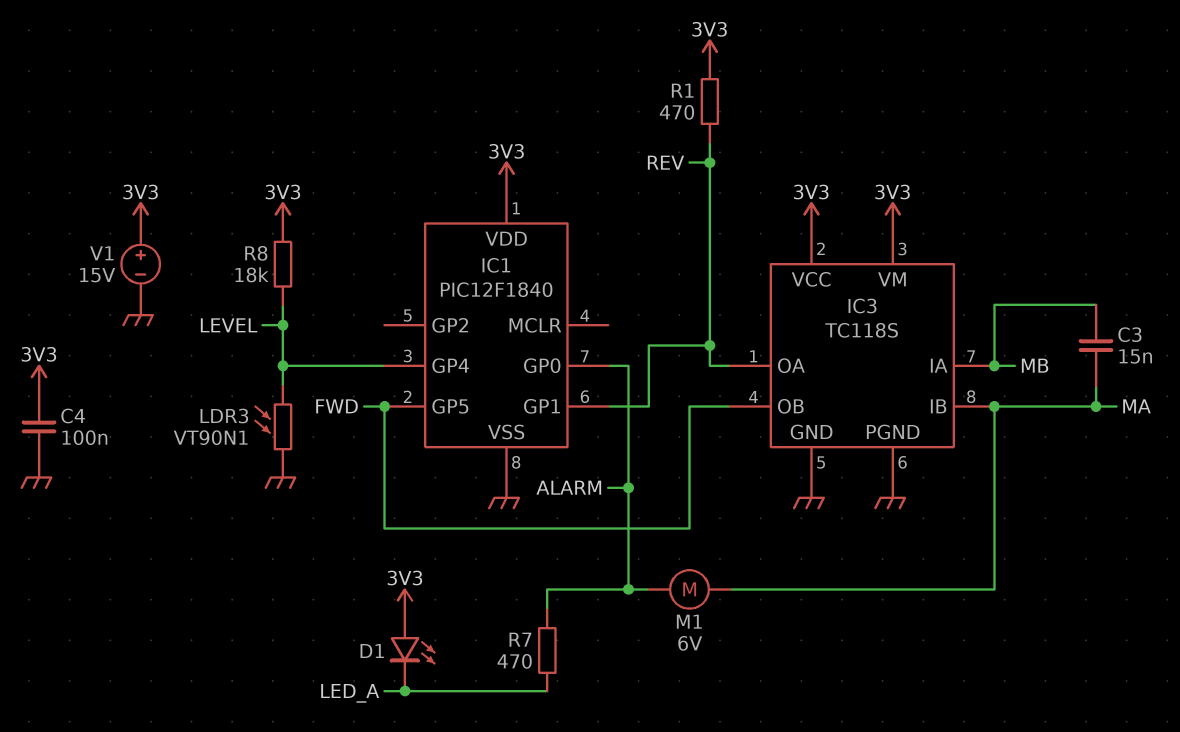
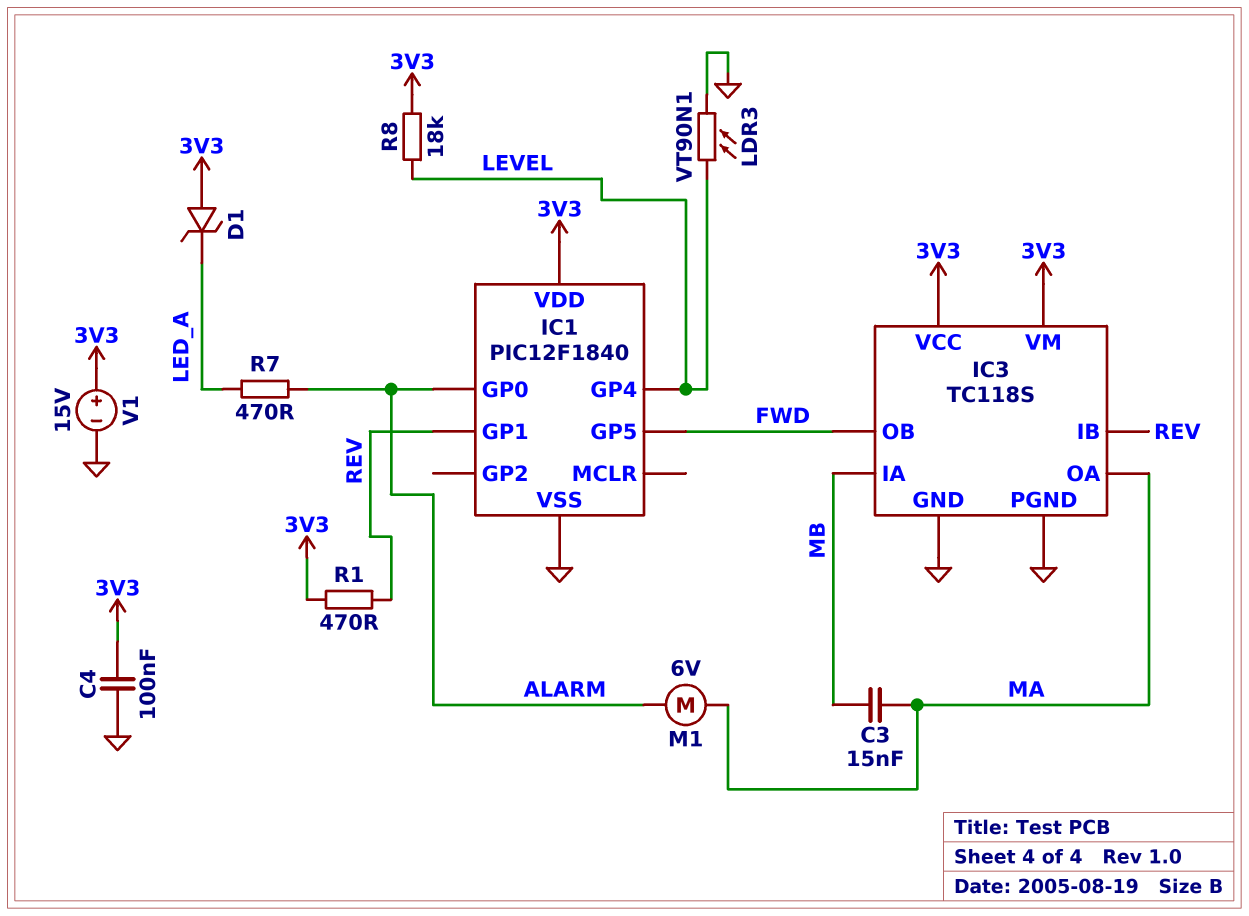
D1: LED (A 3V3, K LED_A) -> zener (A 3V3, K LED_A)
IC3 pin IB: MA -> REV
IC3 pin OA: REV -> MA

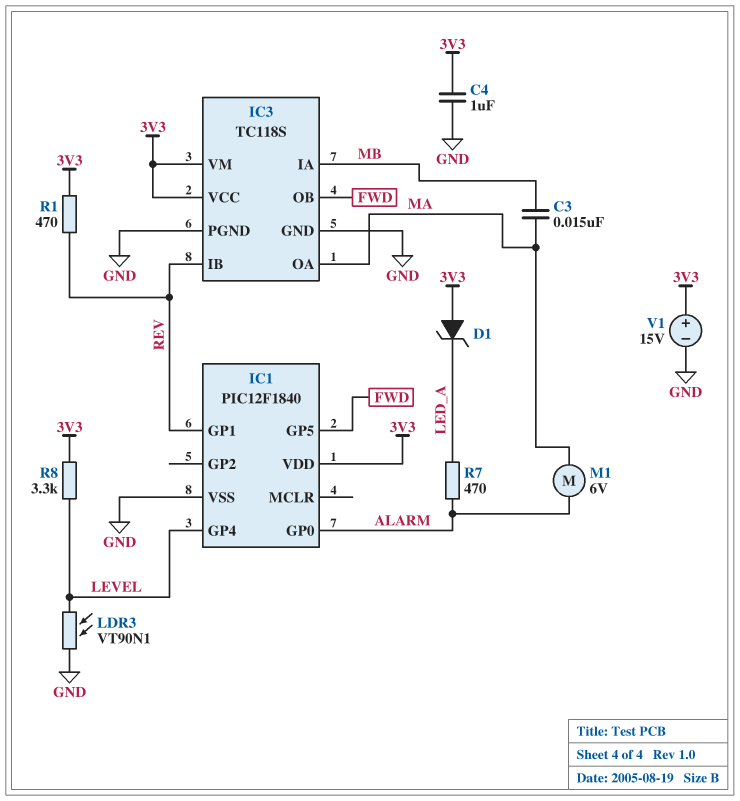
C4: 100nF (3V3, GND) -> 1uF (3V3, GND)
R8: 18k (3V3, LEVEL) -> 3.3k (3V3, LEVEL)

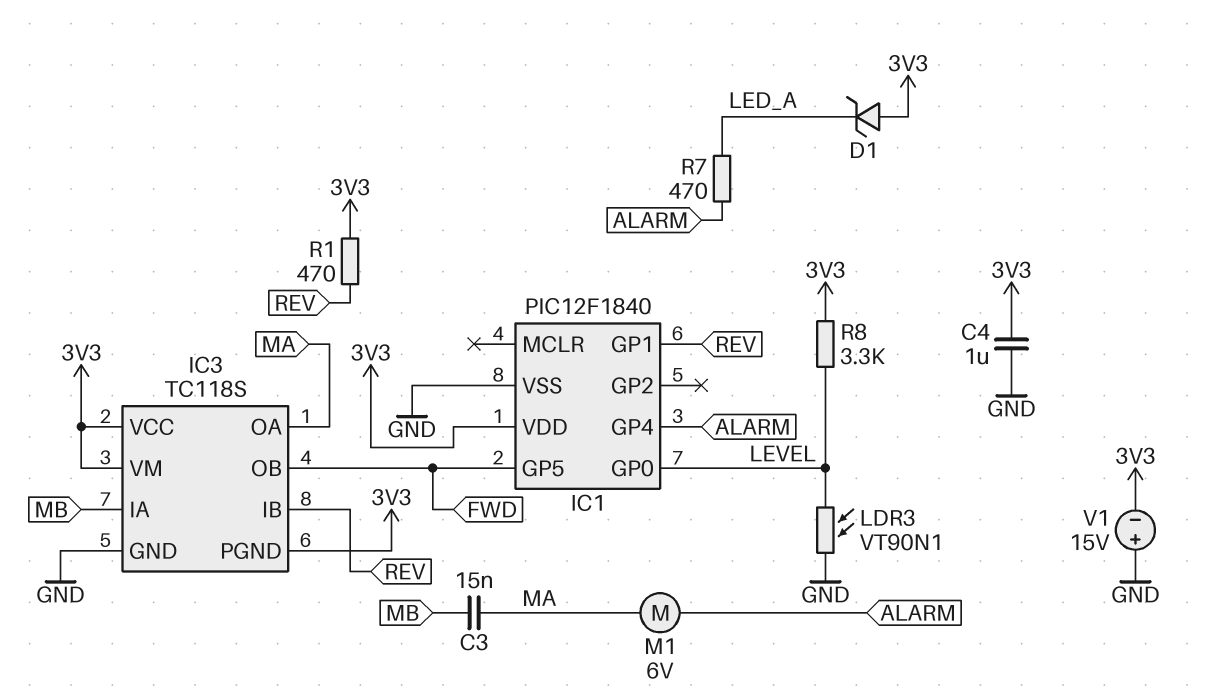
IC1 pin GP0: ALARM -> LEVEL
IC1 pin GP4: LEVEL -> ALARM
IC3 pin PGND: GND -> 3V3
V1: 15V (plus 3V3, minus GND) -> 15V (plus GND, minus 3V3)

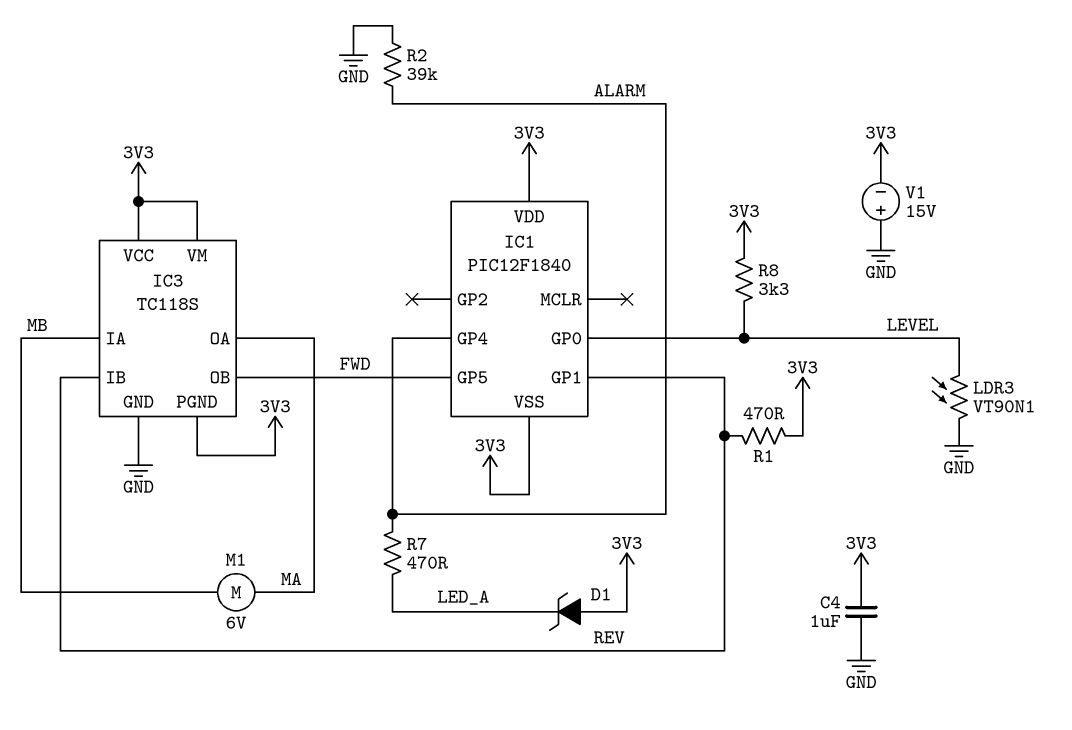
C3: 15nF (MA, MB) -> none
IC1 pin VSS: GND -> 3V3
M1: motor 6V (ALARM, MA) -> motor 6V (MA, MB)
R2: none -> 39k (ALARM, GND)

